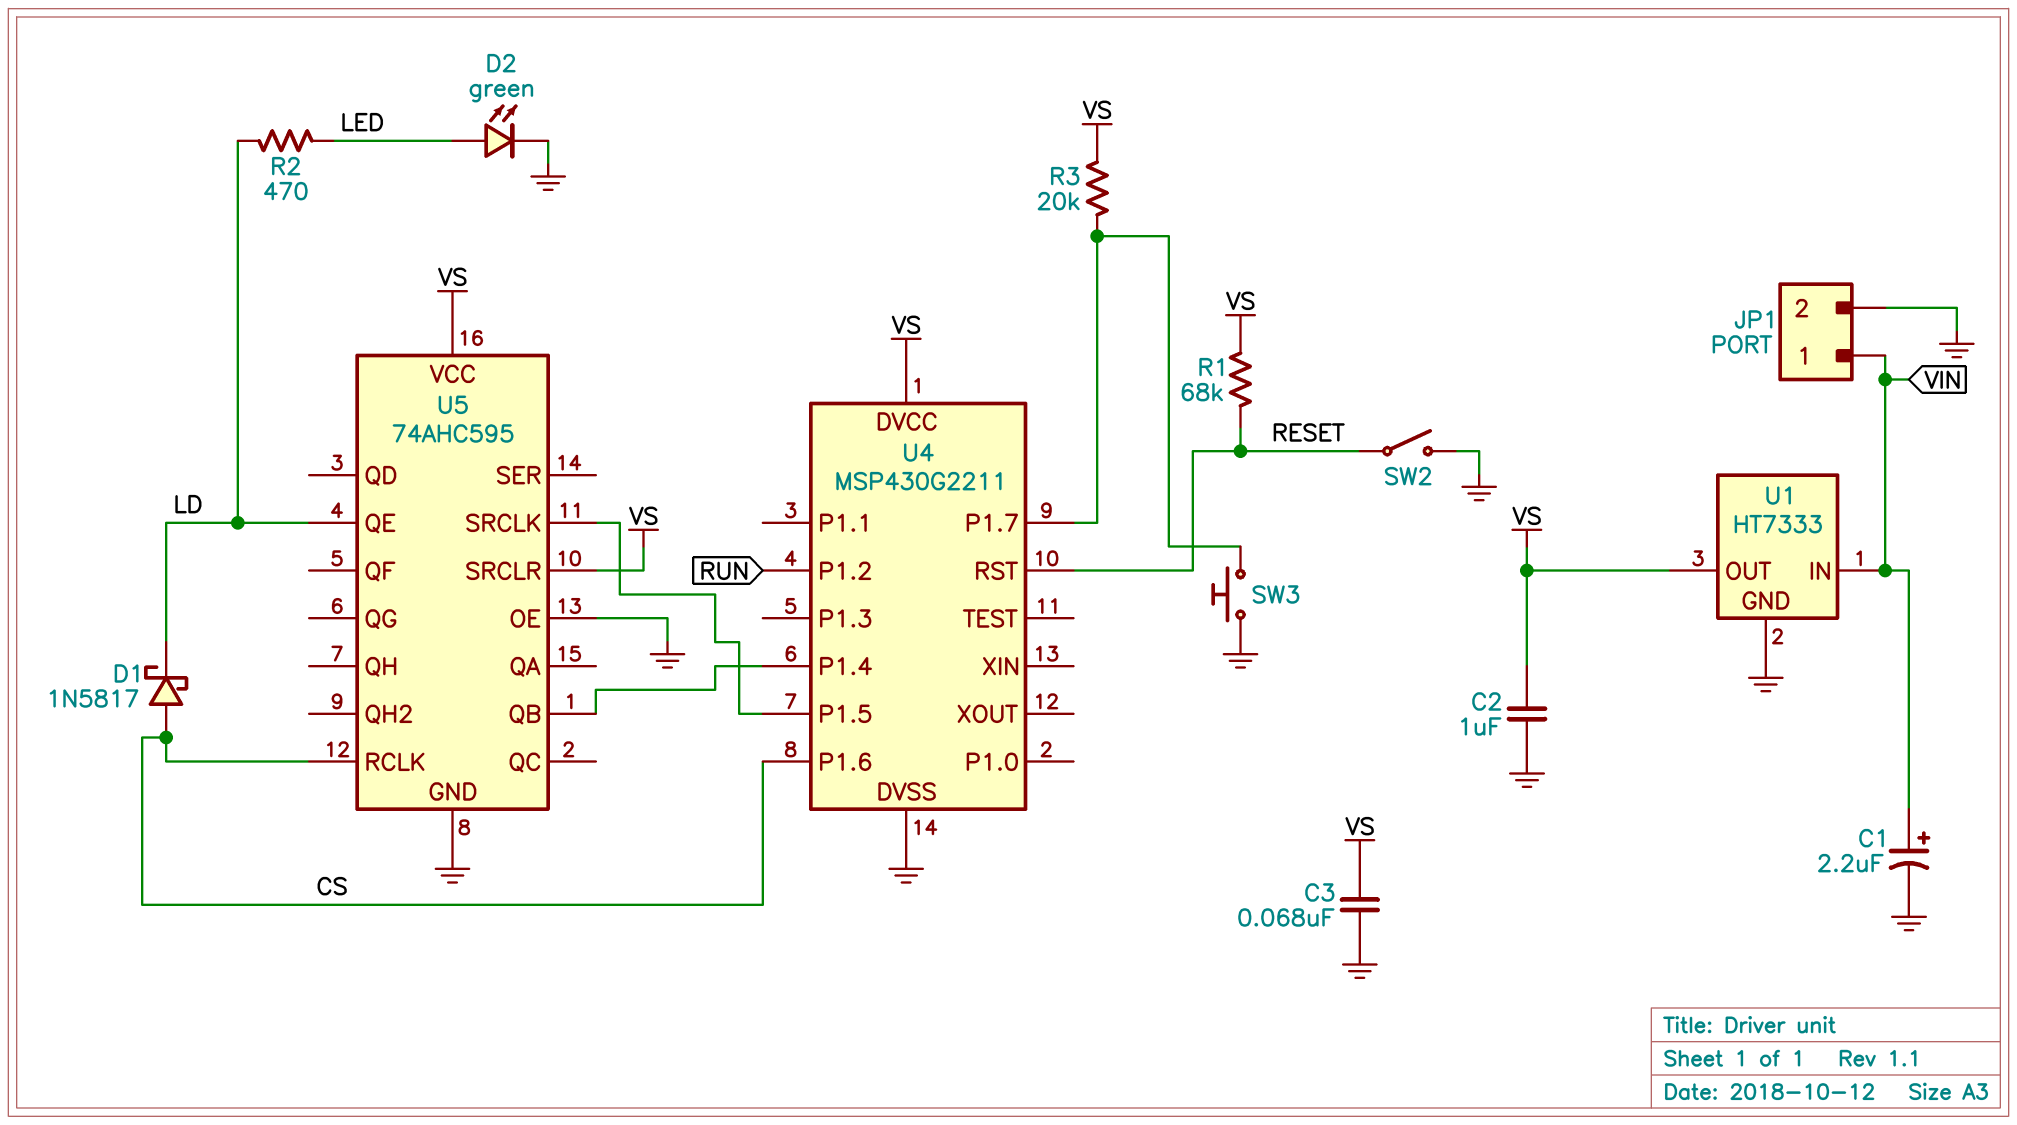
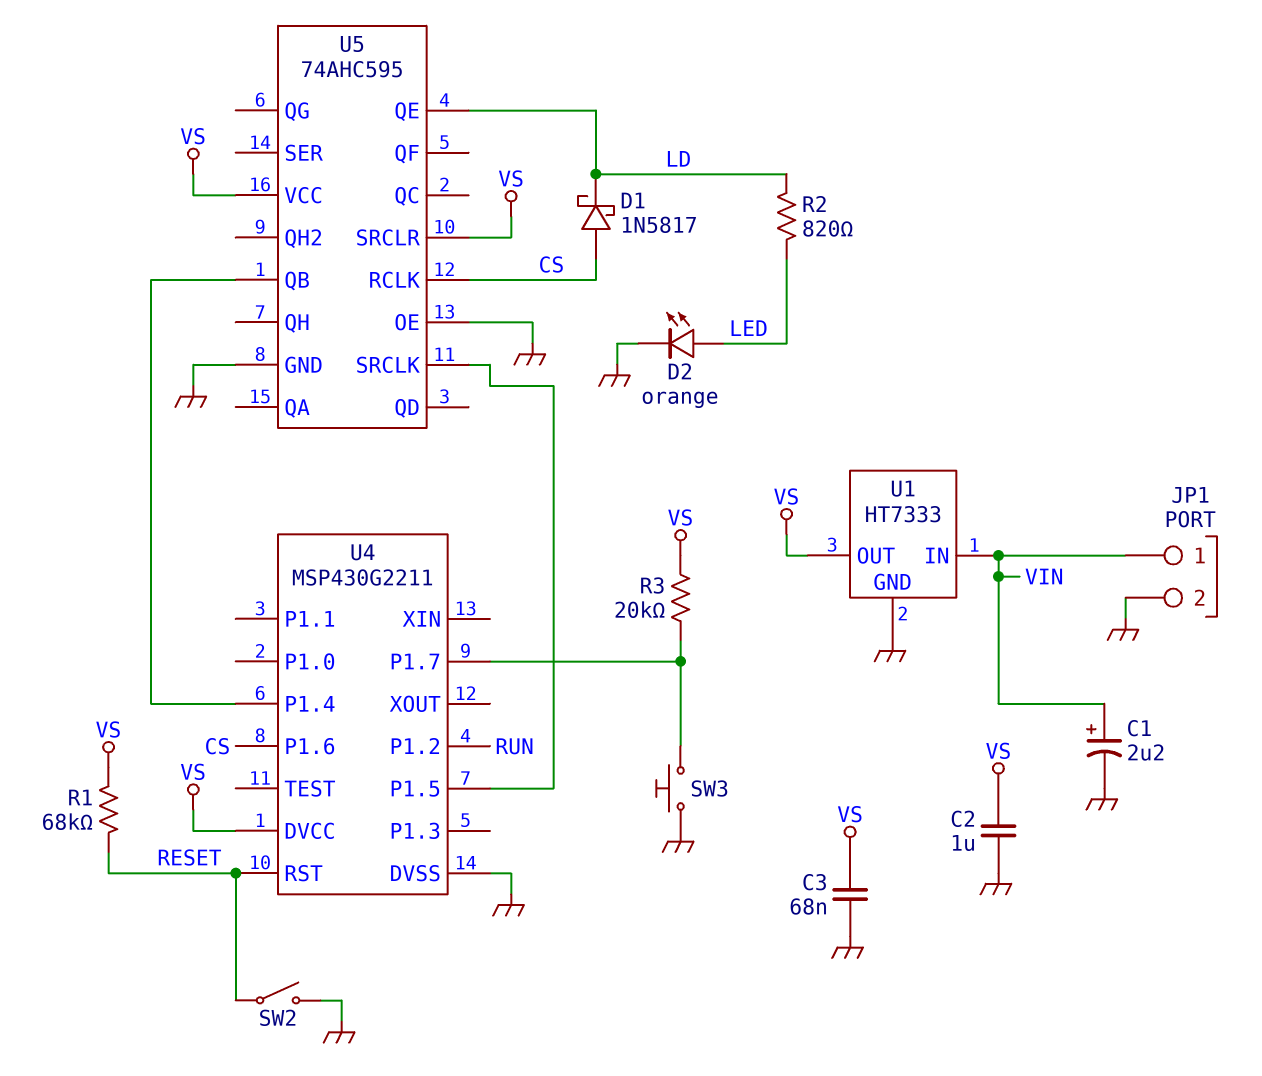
D2: LED green (A LED, K GND) -> LED orange (A LED, K GND)
R2: 470 (LD, LED) -> 820 (LD, LED)

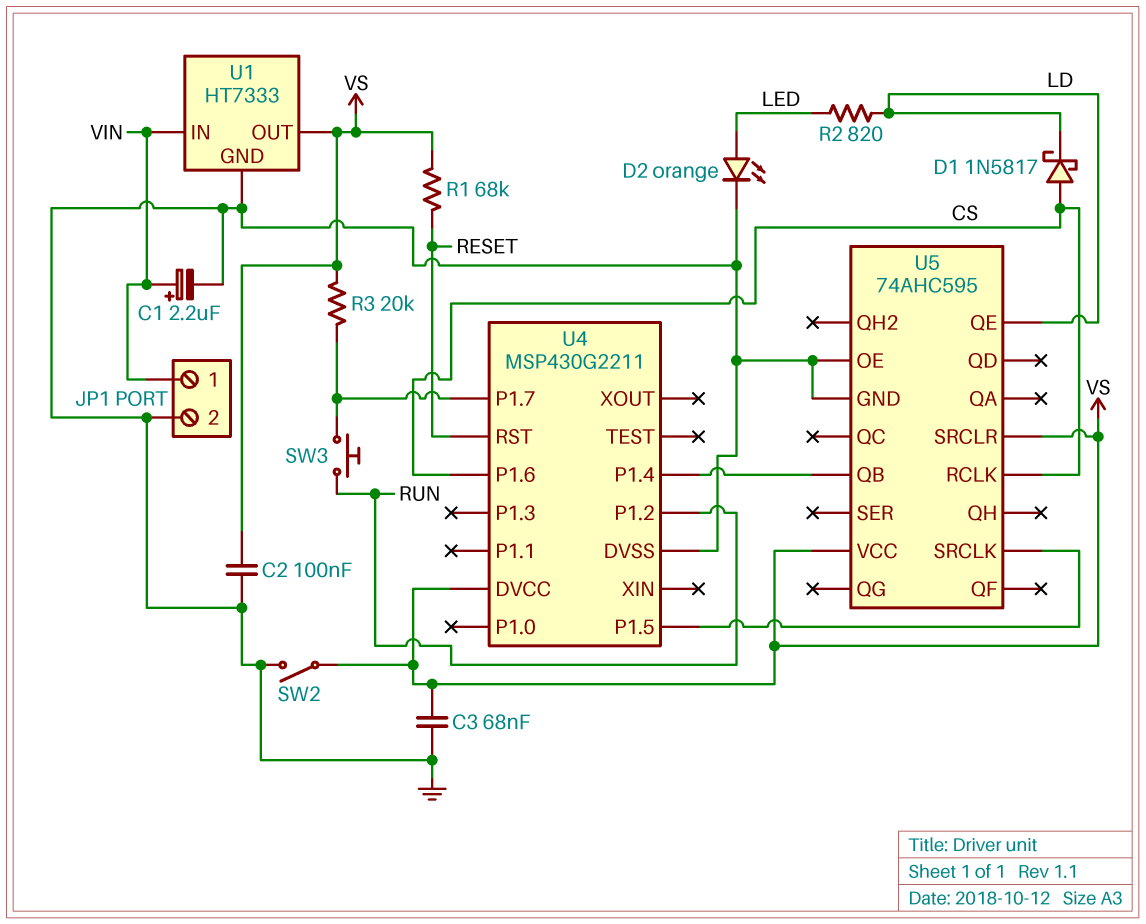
C2: 1uF (GND, VS) -> 100nF (GND, VS)
SW2: switch (GND, RESET) -> switch (GND, VS)
SW3: button (GND, U4/P1.7) -> button (RUN, U4/P1.7)

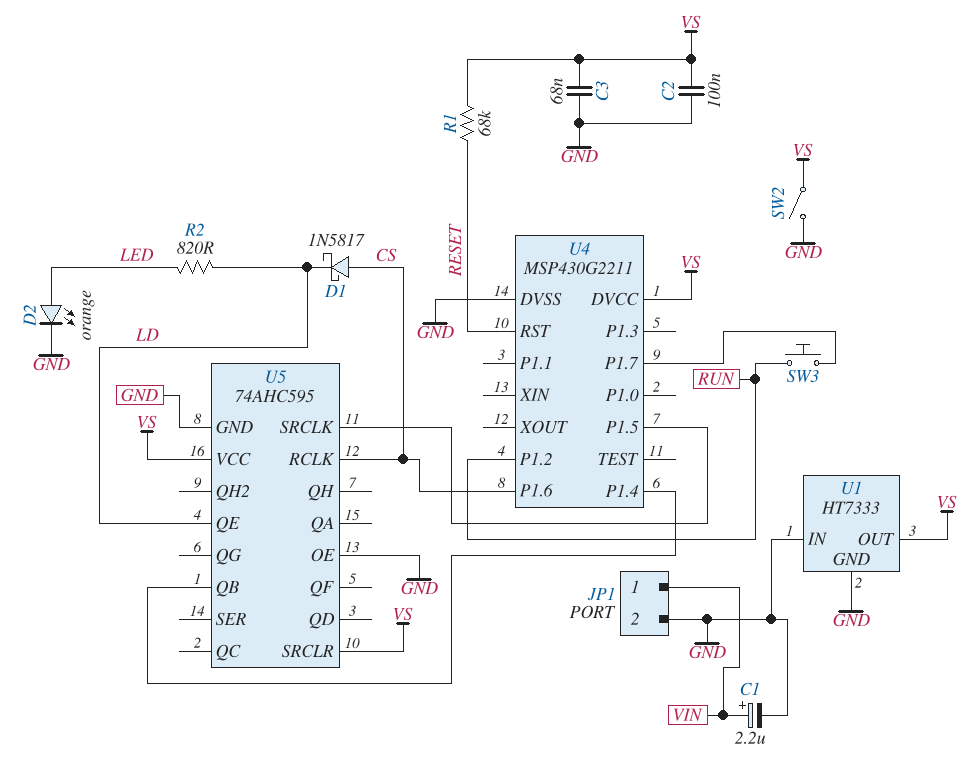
R3: 20k (U4/P1.7, VS) -> none
U1 pin IN: VIN -> GND

